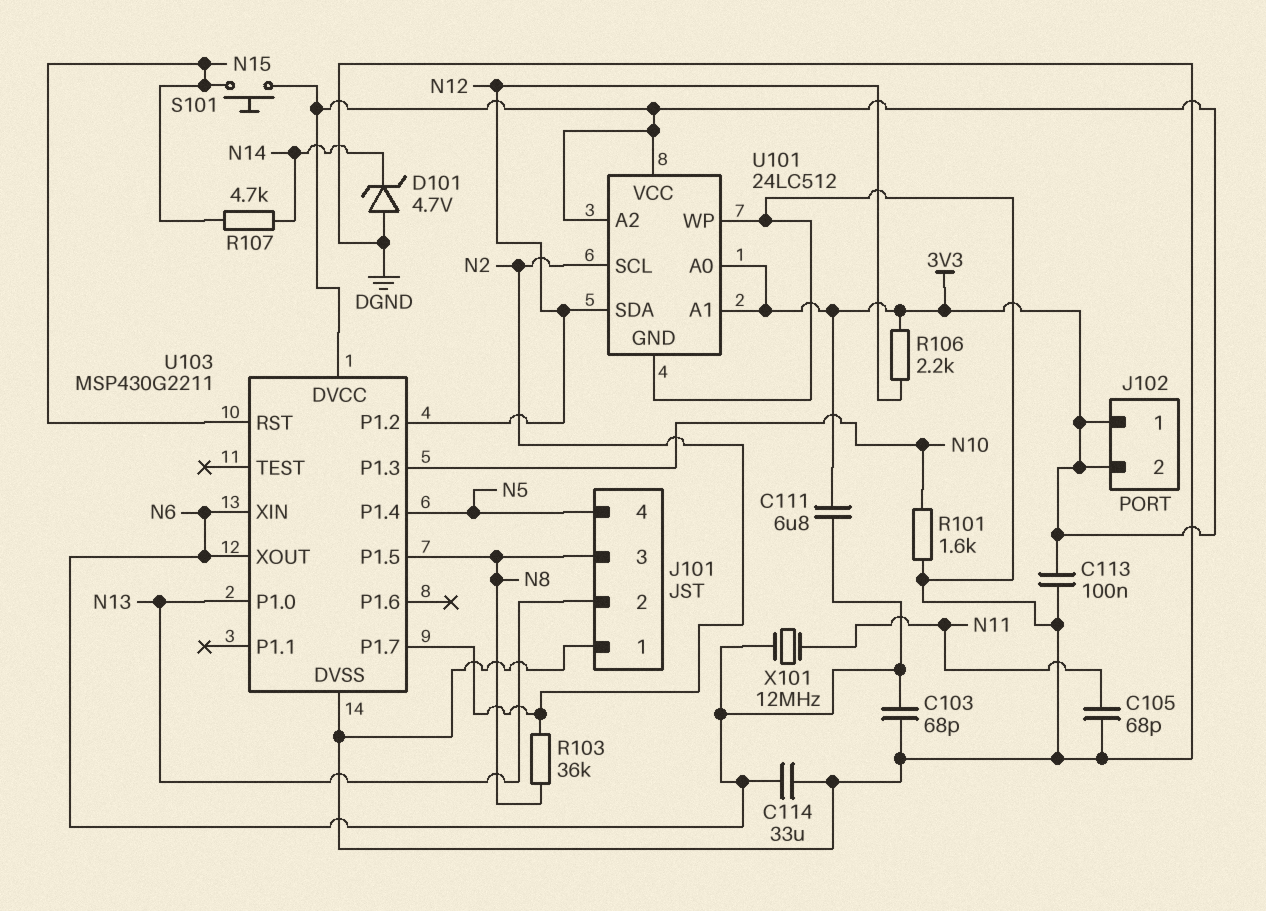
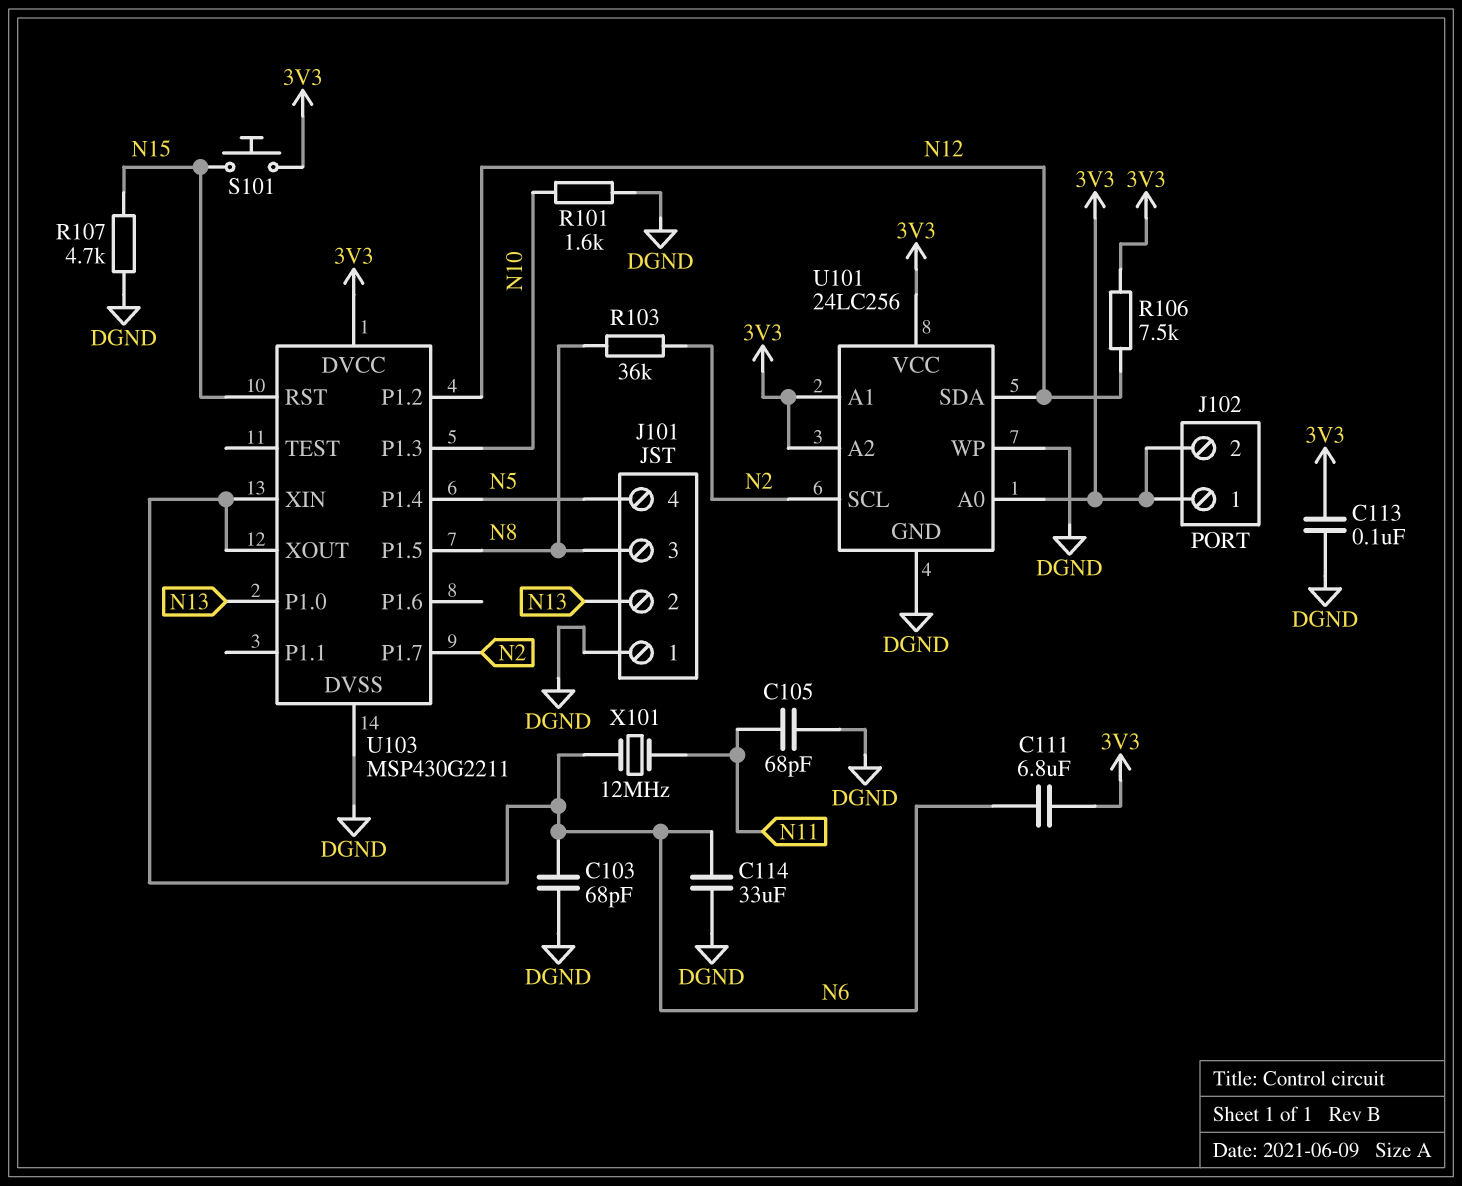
D101: zener 4.7V (A DGND, K N14) -> none
R106: 2.2k (3V3, N12) -> 7.5k (3V3, N12)
R107: 4.7k (N14, N15) -> 4.7k (DGND, N15)
U101: 24LC512 -> 24LC256

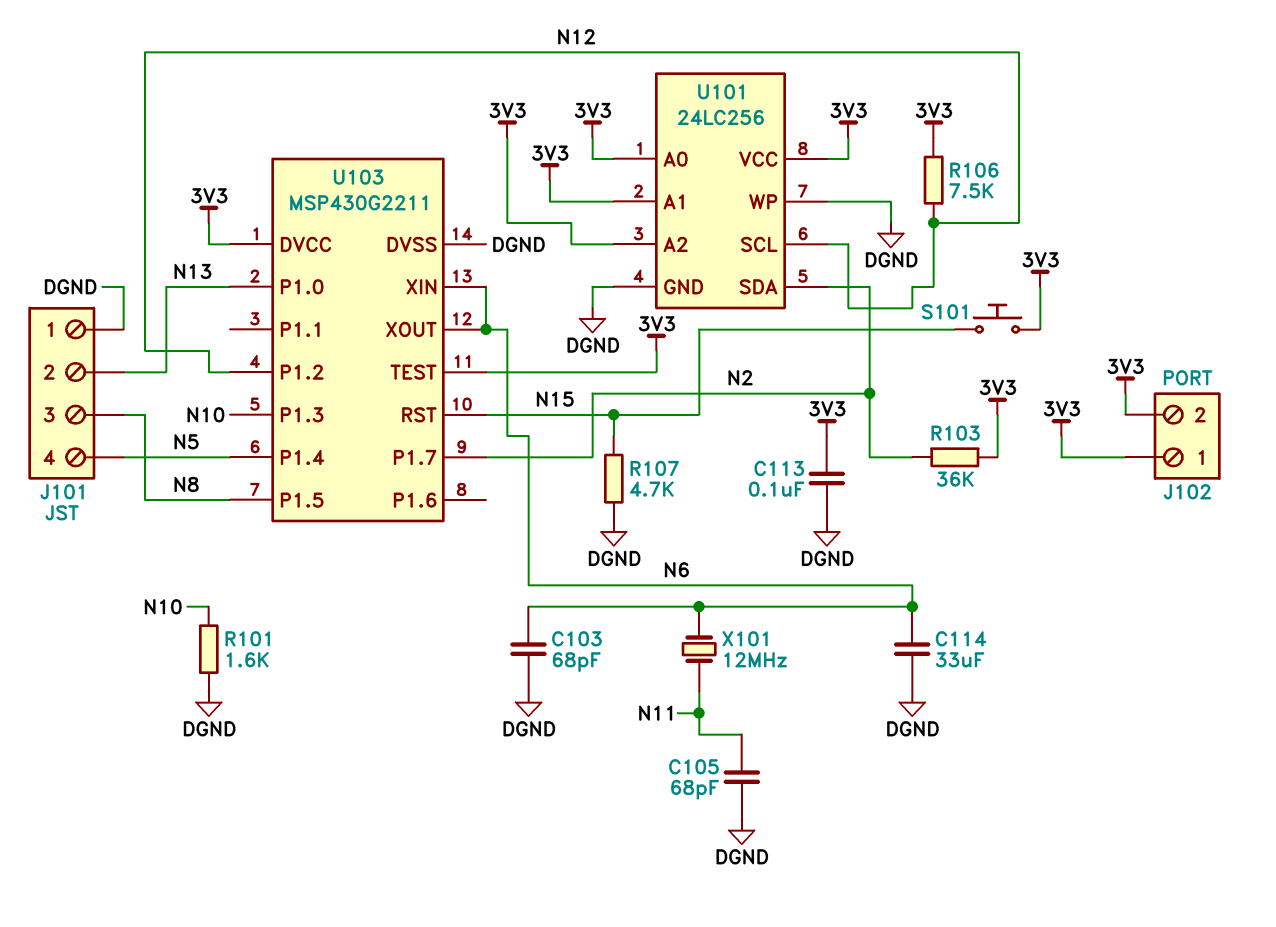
C111: 6.8uF (3V3, N6) -> none
R103: 36k (N2, N8) -> 36k (3V3, N2)
U101 pin SCL: N2 -> N12
U101 pin SDA: N12 -> N2
U103 pin TEST: none -> 3V3

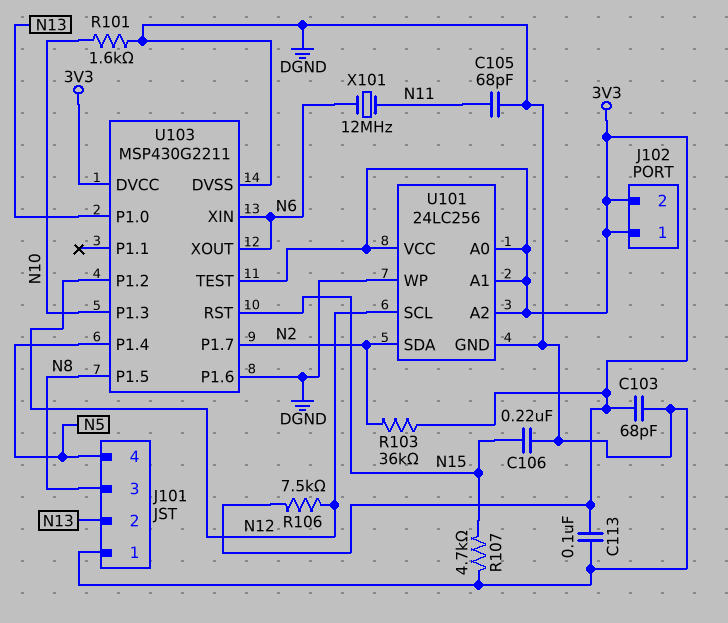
C103: 68pF (DGND, N6) -> 68pF (3V3, DGND)
C106: none -> 220nF (DGND, N15)
C114: 33uF (DGND, N6) -> none
S101: button (3V3, N15) -> none
U103 pin P1.6: none -> DGND

